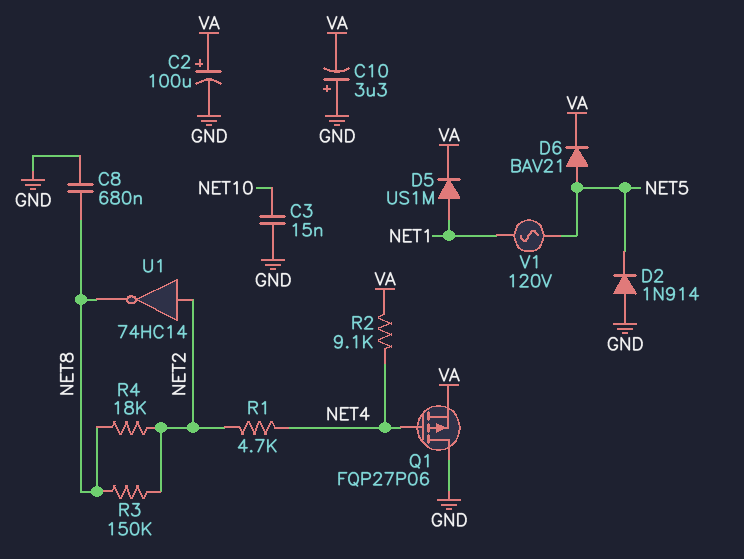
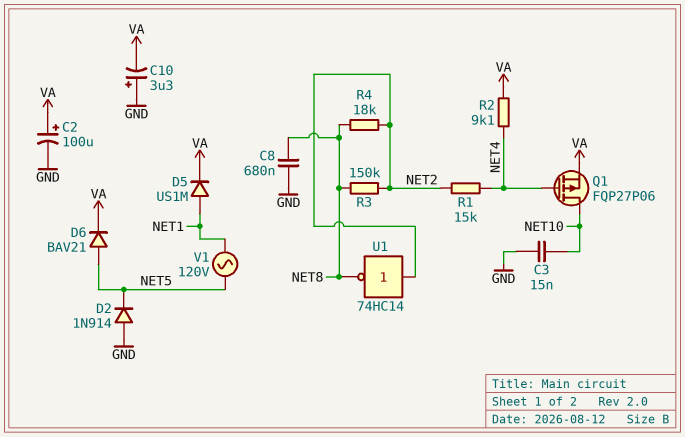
Q1: PMOS FQP27P06 (G NET4, D GND, S VA) -> PMOS FQP27P06 (G NET4, D NET10, S VA)
R1: 4.7k (NET2, NET4) -> 15k (NET2, NET4)

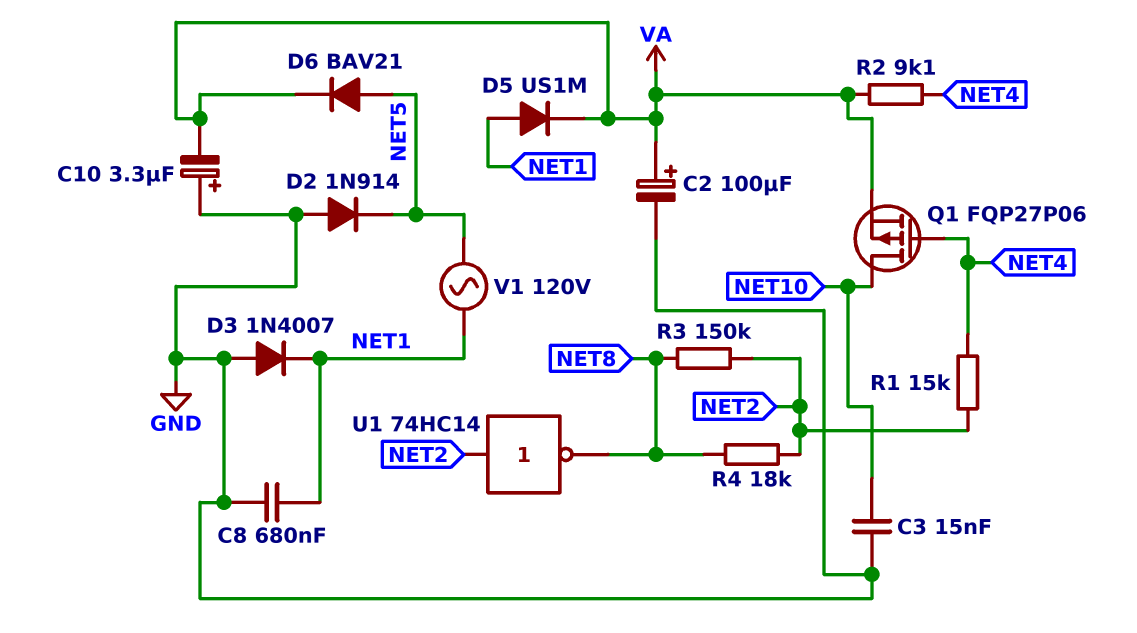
C8: 680nF (GND, NET8) -> 680nF (GND, NET1)
D3: none -> diode 1N4007 (A GND, K NET1)

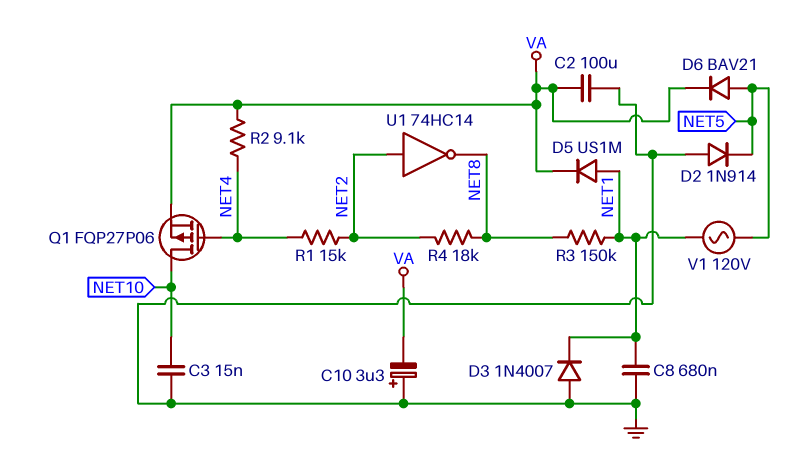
C2: 100uF (plus VA, minus GND) -> 100uF (GND, VA)
R3: 150k (NET2, NET8) -> 150k (NET1, NET8)

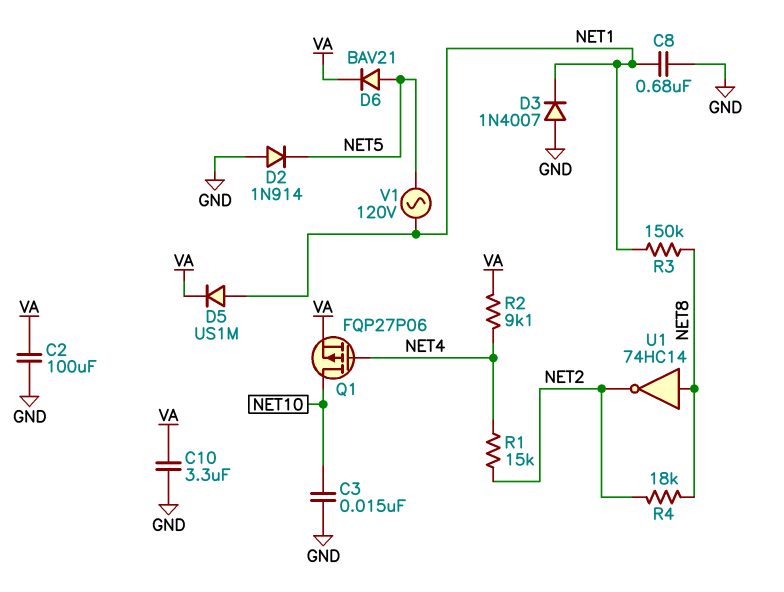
C10: 3.3uF (plus GND, minus VA) -> 3.3uF (GND, VA)
U1: NOT 74HC14 (in NET2, out NET8) -> NOT 74HC14 (in NET8, out NET2)

